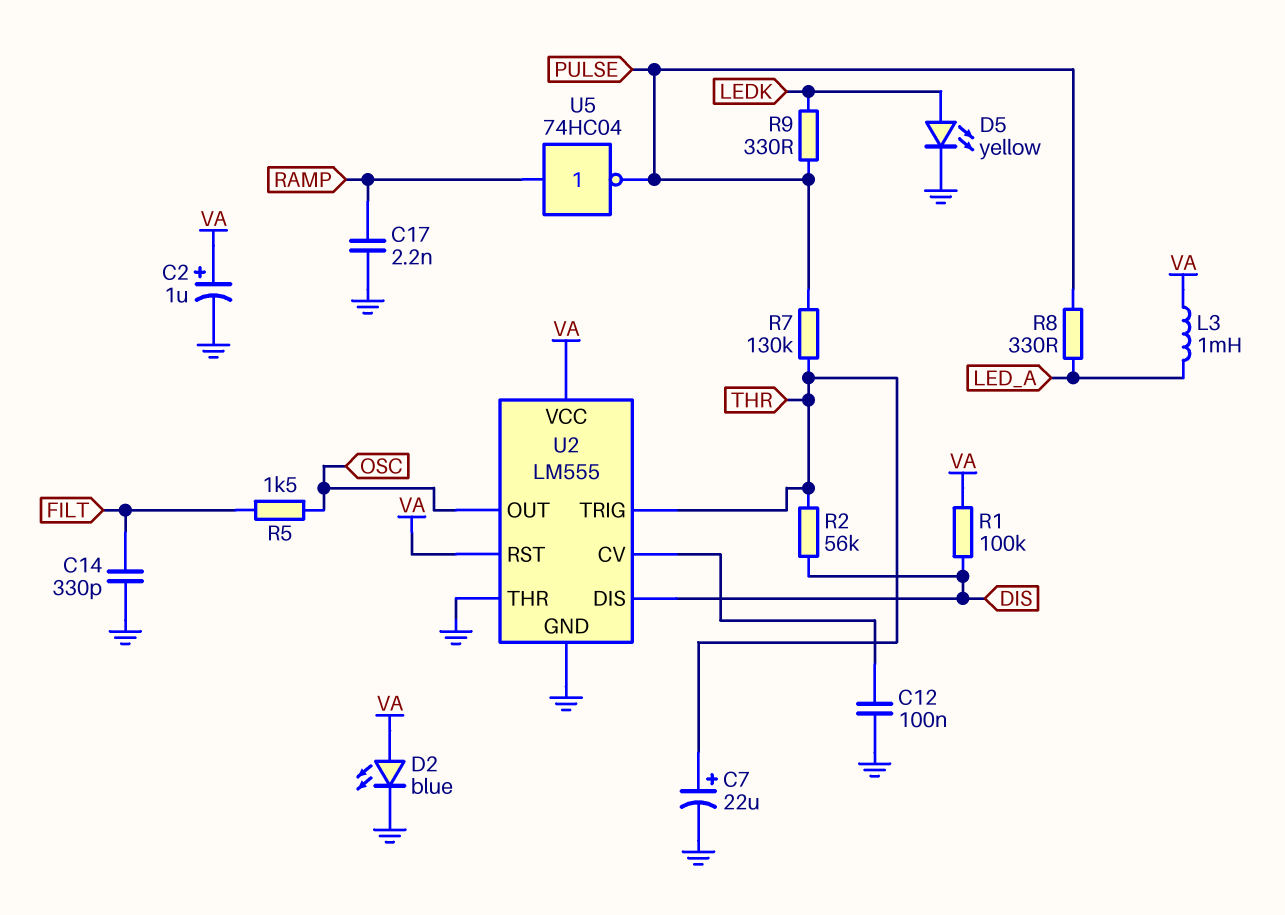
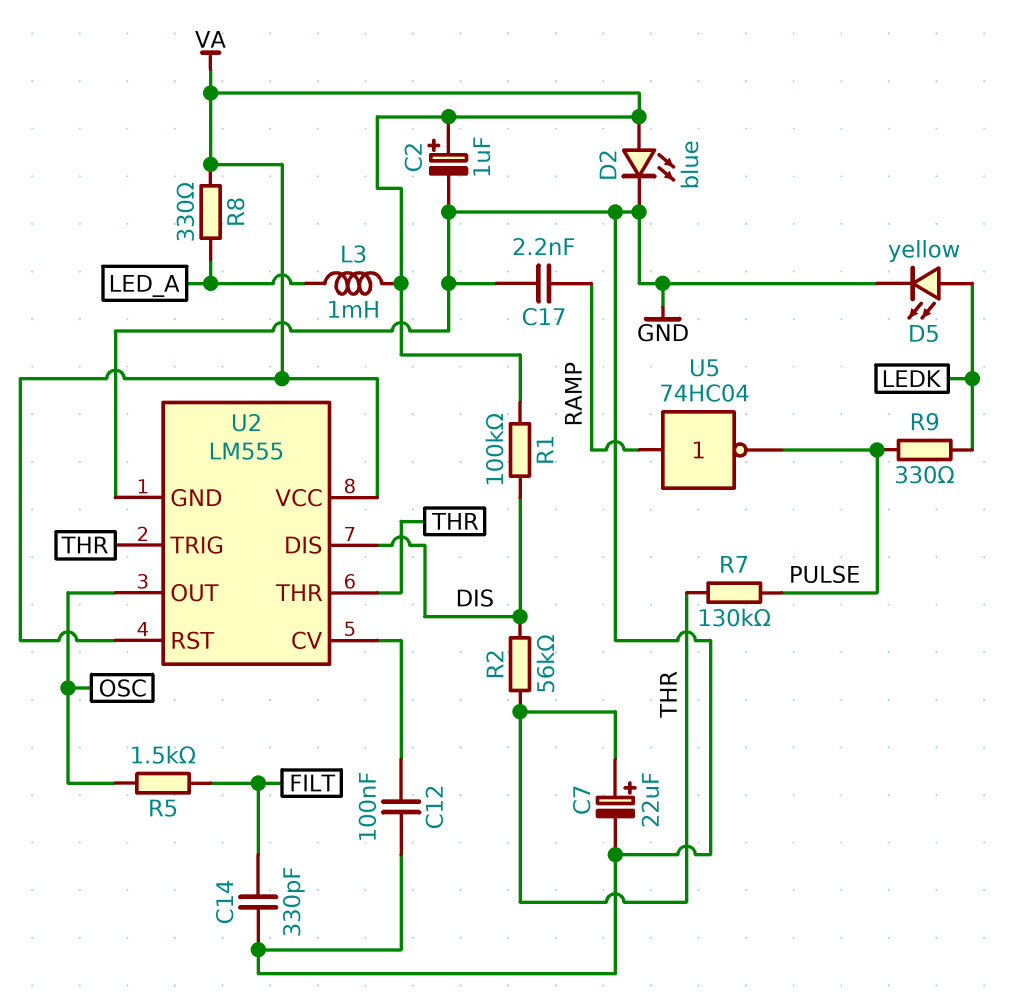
R8: 330 (LED_A, PULSE) -> 330 (LED_A, VA)
U2 pin THR: GND -> THR

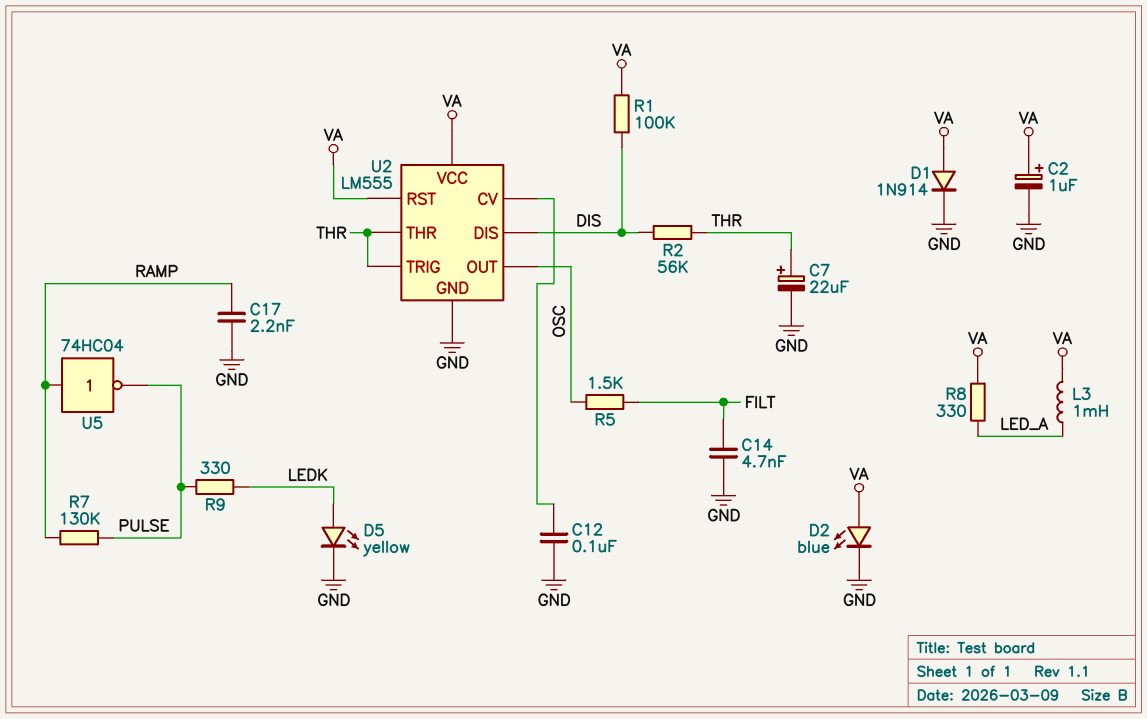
C14: 330pF (FILT, GND) -> 4.7nF (FILT, GND)
D1: none -> diode 1N914 (A VA, K GND)
R7: 130k (PULSE, THR) -> 130k (PULSE, RAMP)

